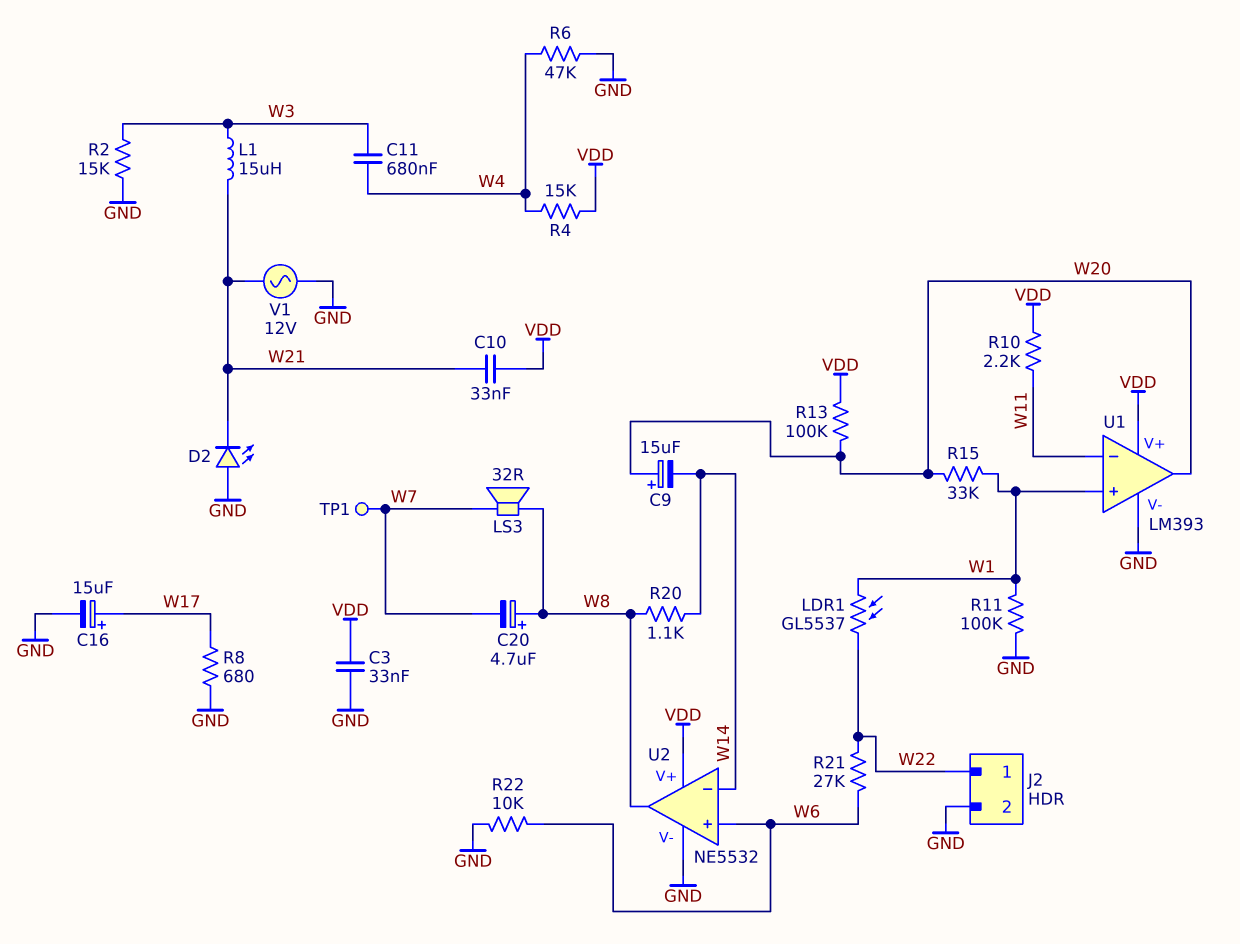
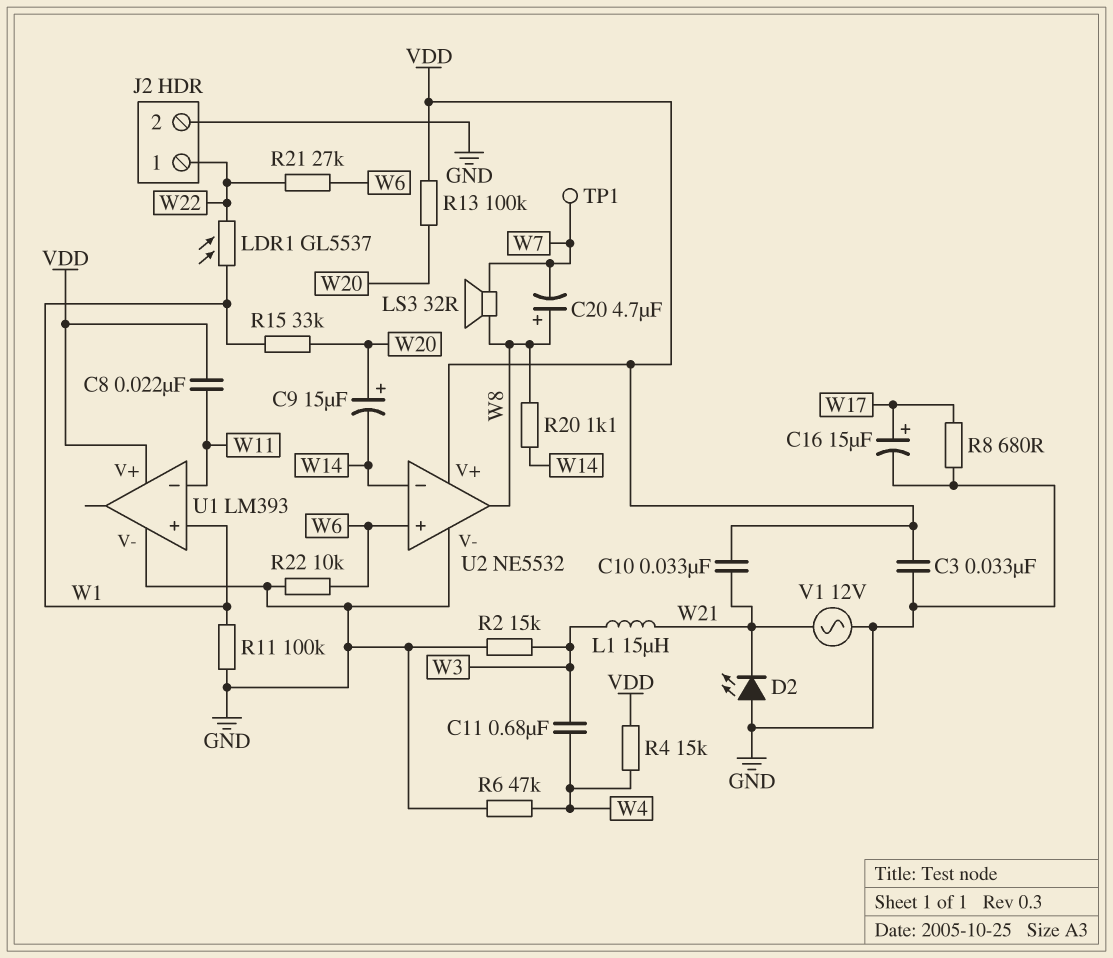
C8: none -> 22nF (VDD, W11)
R10: 2.2k (VDD, W11) -> none
U1 pin out: W20 -> none

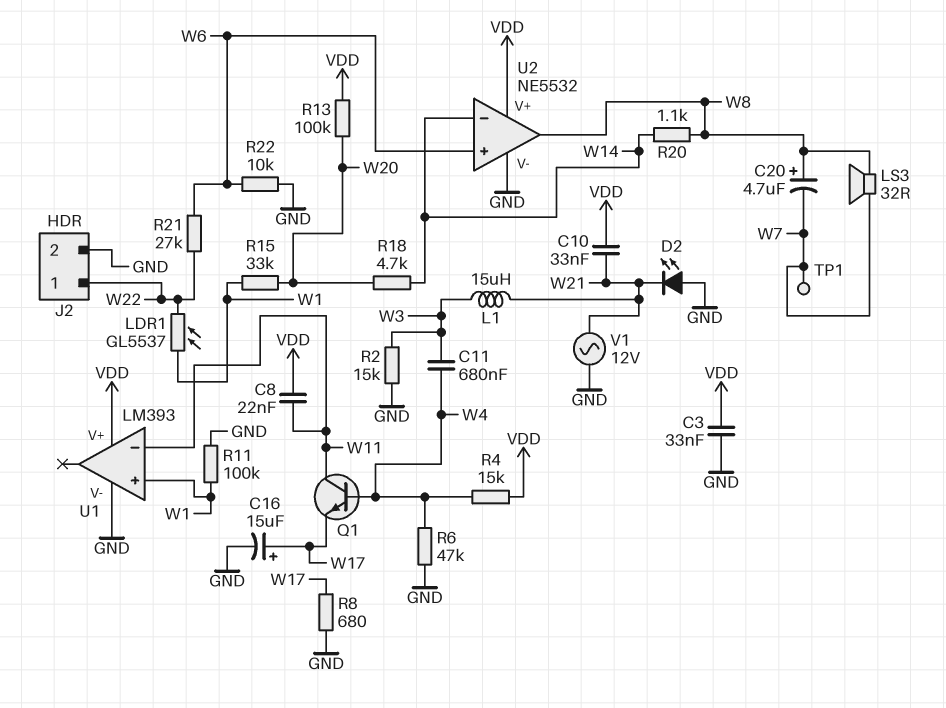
C9: 15uF (plus W20, minus W14) -> none
Q1: none -> NPN (B W4, C W11, E W17)
R18: none -> 4.7k (W14, W20)

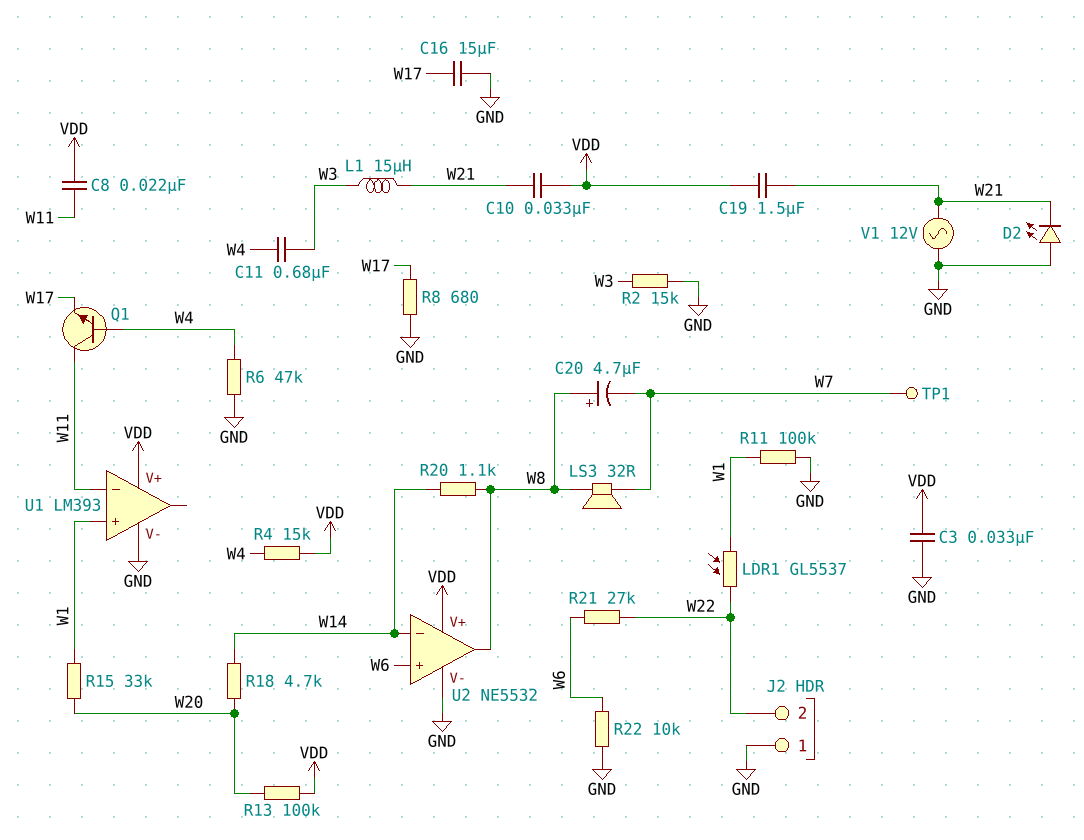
C16: 15uF (plus W17, minus GND) -> 15uF (GND, W17)
C19: none -> 1.5uF (VDD, W21)
J2 pin 1: W22 -> GND
J2 pin 2: GND -> W22

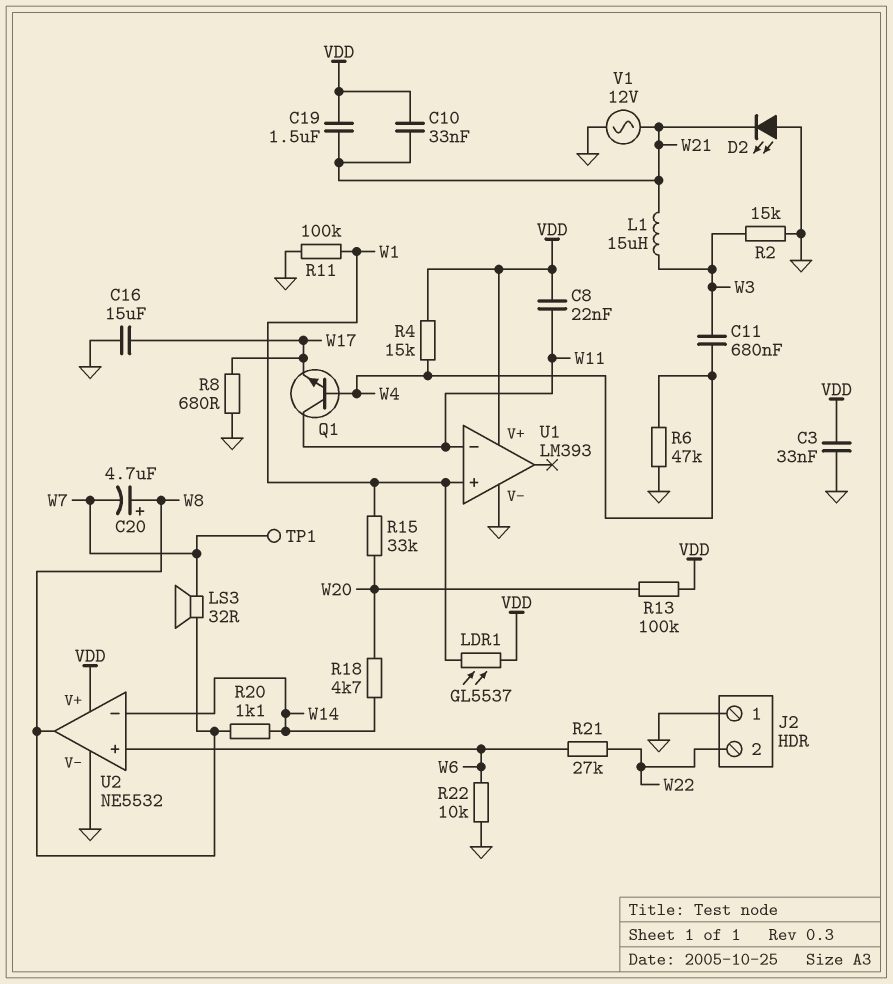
LDR1: GL5537 (W1, W22) -> GL5537 (VDD, W1)

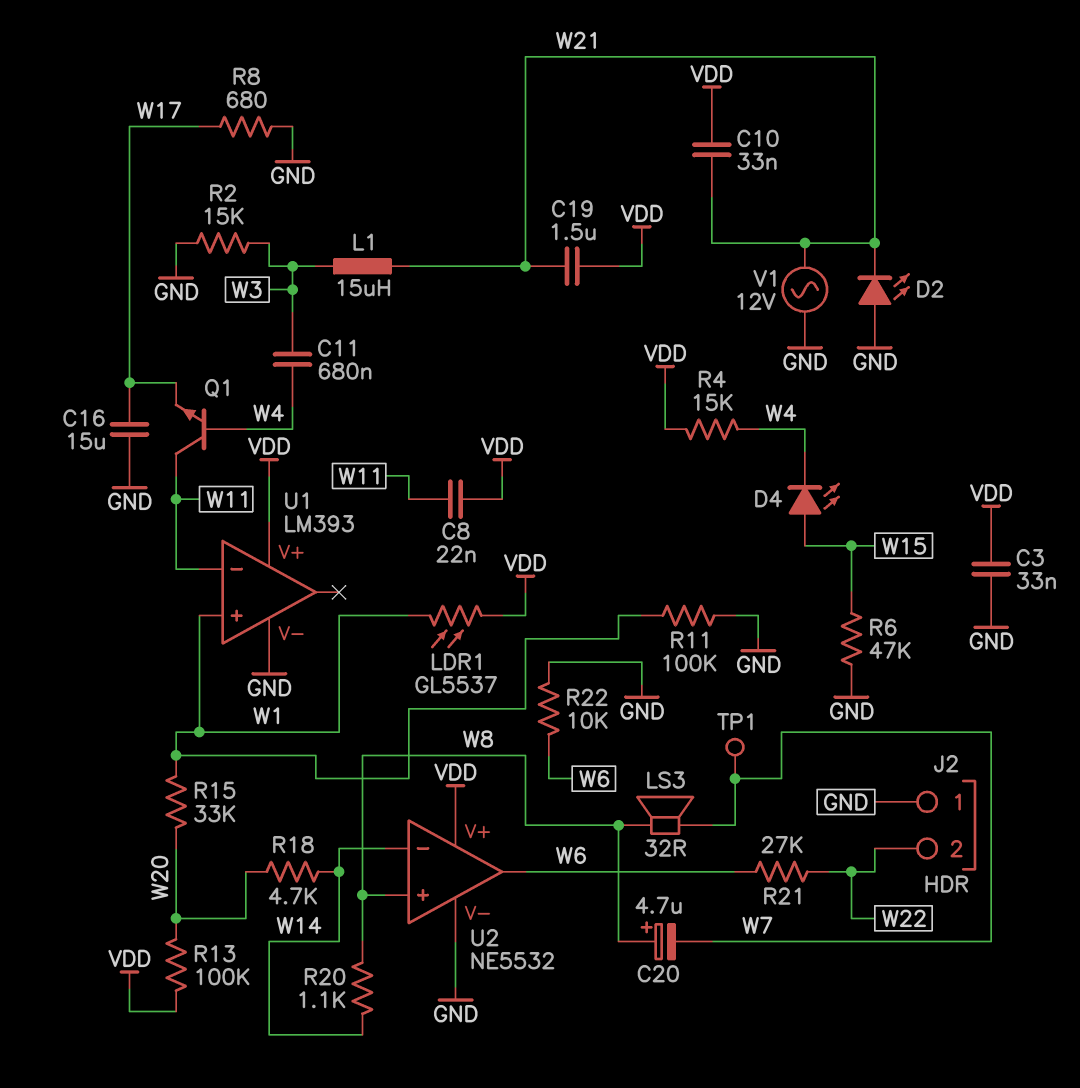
D4: none -> LED (A W15, K W4)
R6: 47k (GND, W4) -> 47k (GND, W15)
U2 pin in+: W6 -> W8
U2 pin out: W8 -> W6

